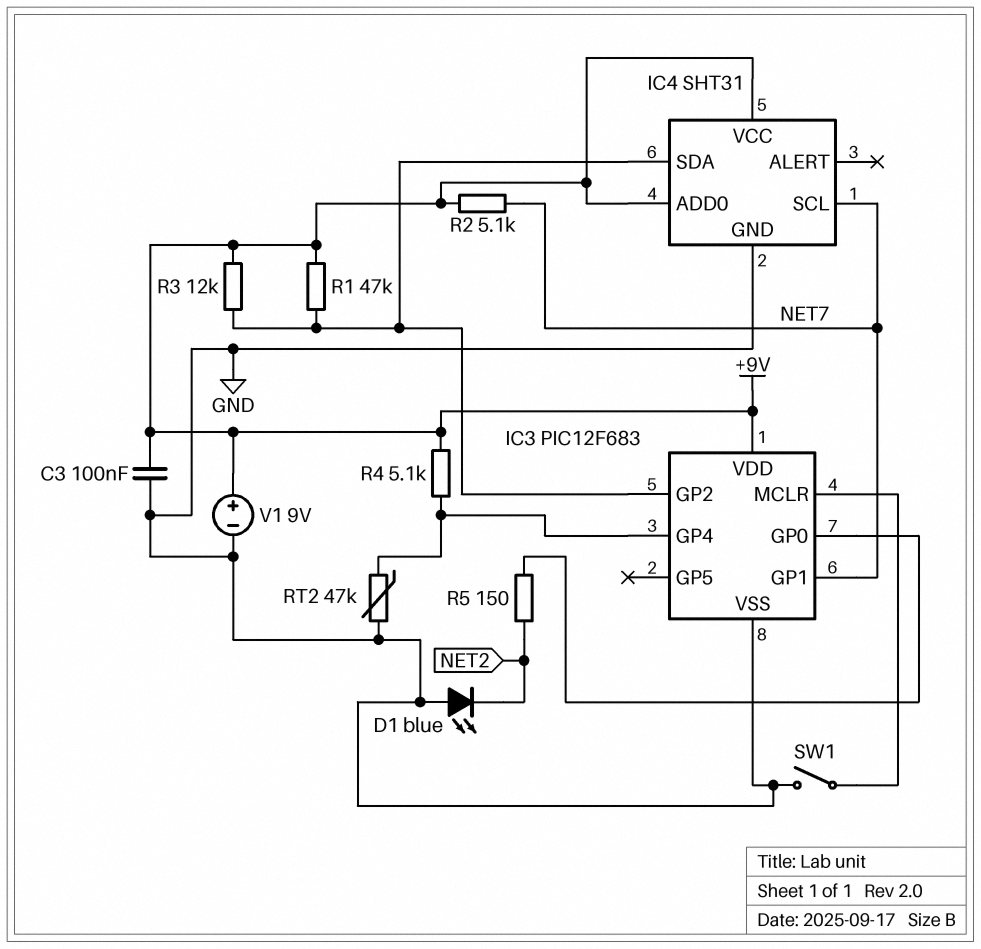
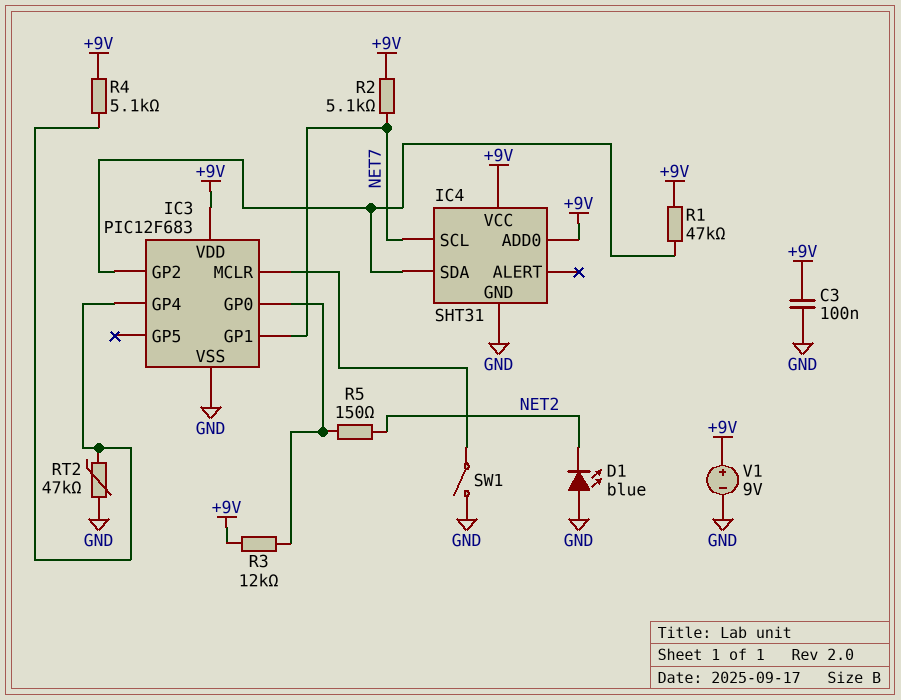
R3: 12k (+9V, IC3/GP2) -> 12k (+9V, IC3/GP0)

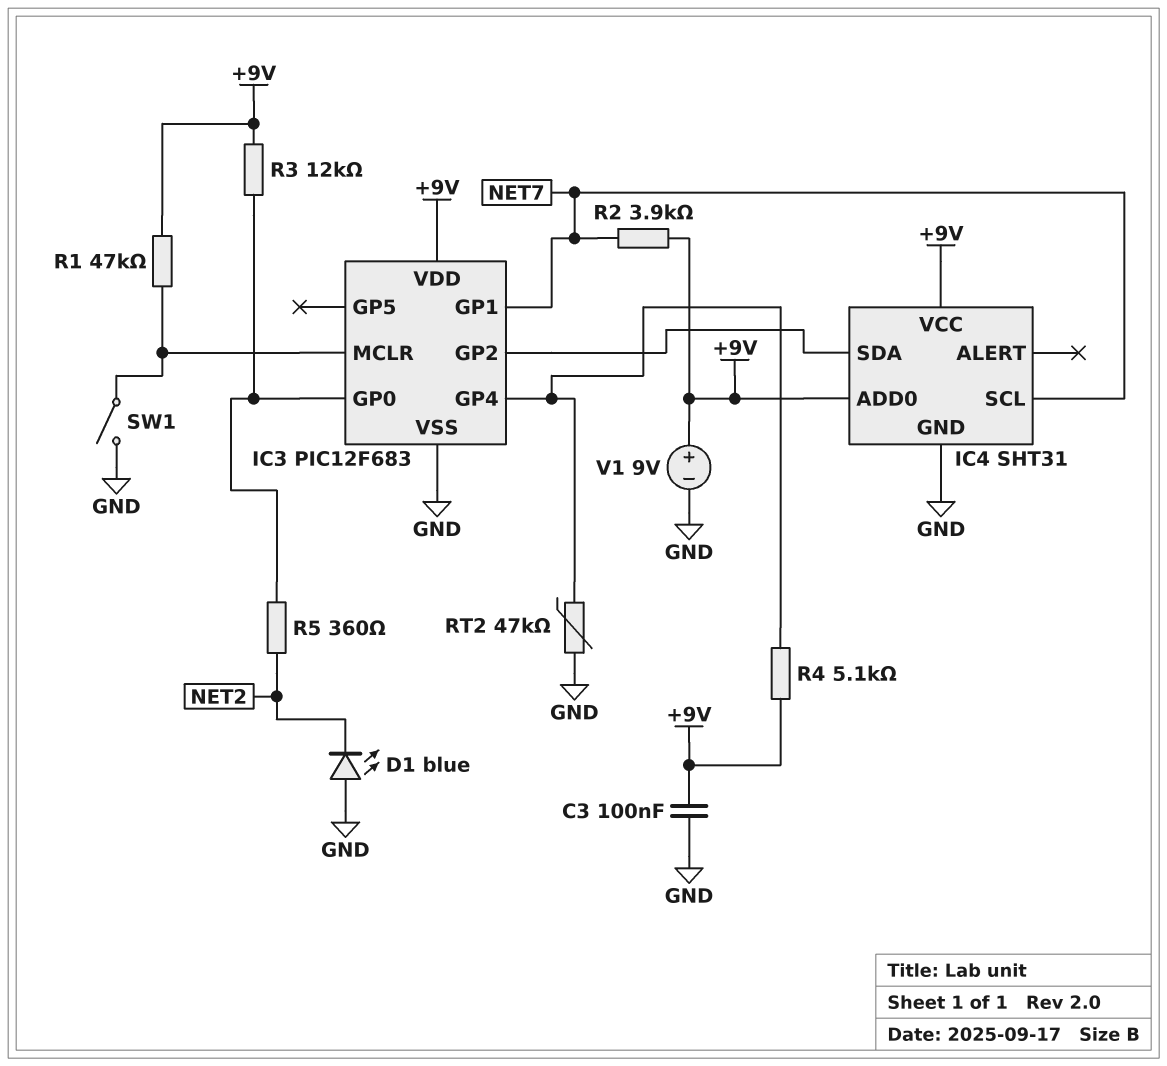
R1: 47k (+9V, IC3/GP2) -> 47k (+9V, IC3/MCLR)
R2: 5.1k (+9V, NET7) -> 3.9k (+9V, NET7)
R5: 150 (IC3/GP0, NET2) -> 360 (IC3/GP0, NET2)

